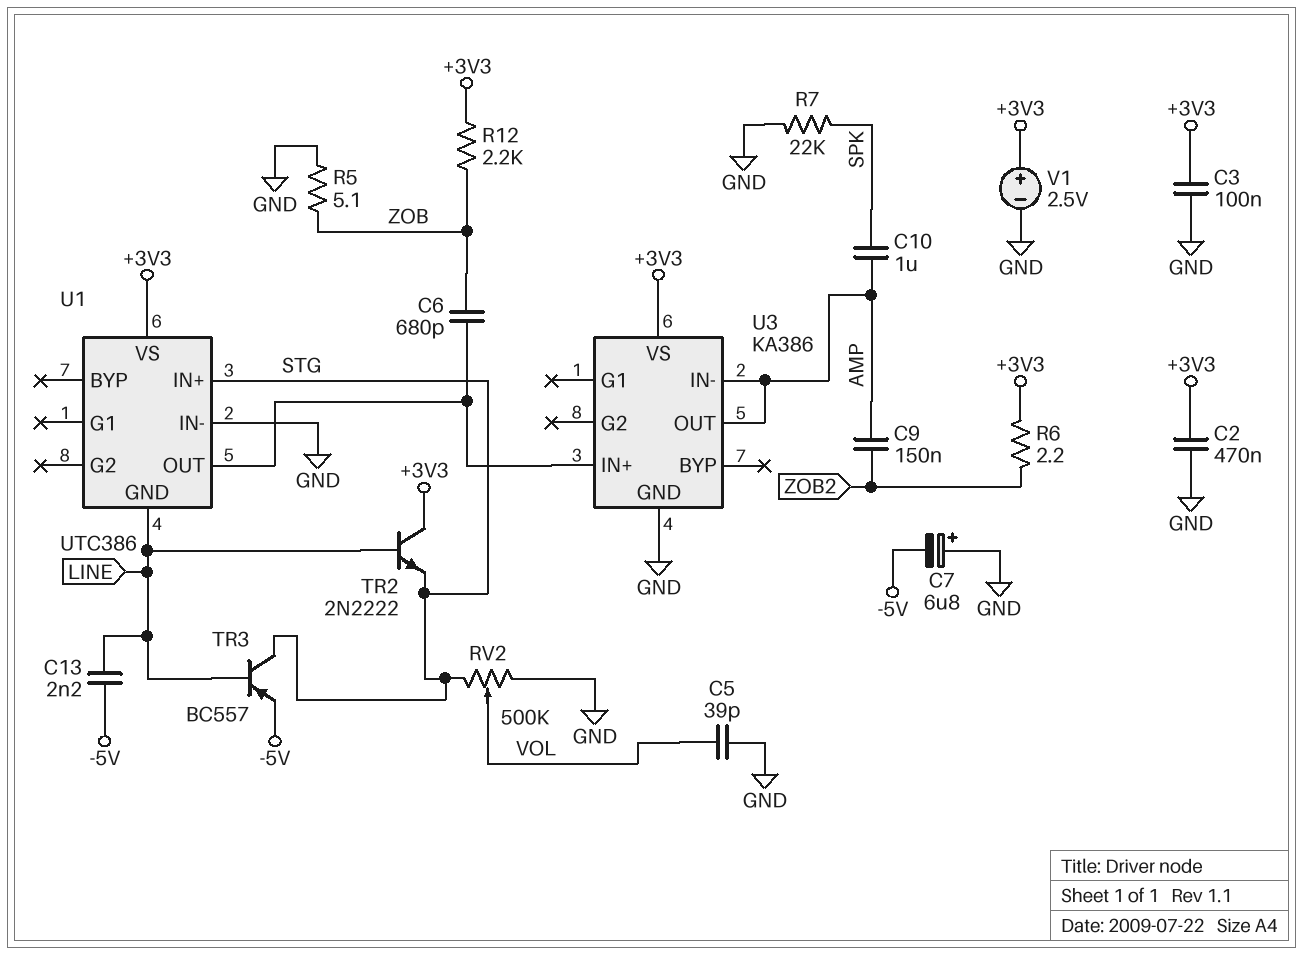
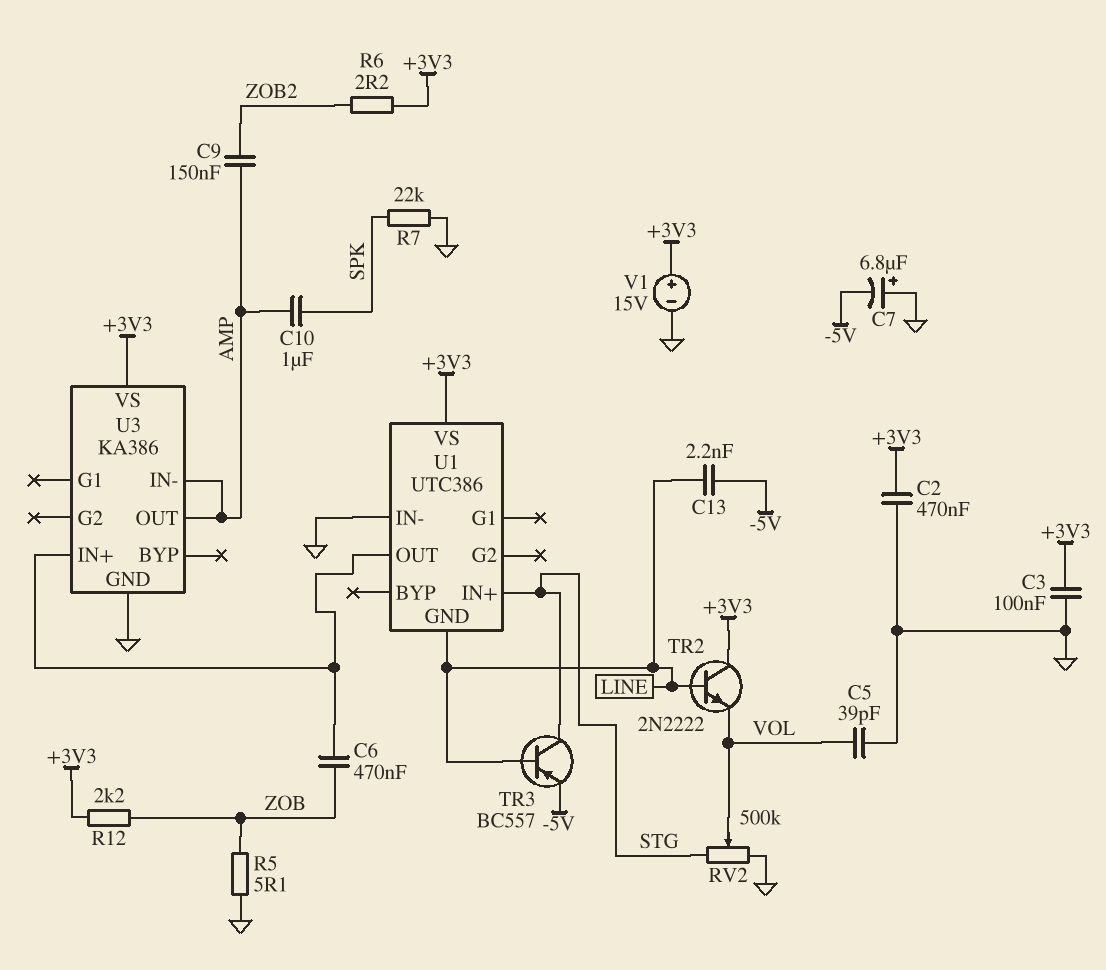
C6: 680pF (U1/OUT, ZOB) -> 470nF (U1/OUT, ZOB)
TR2: NPN 2N2222 (B LINE, C +3V3, E STG) -> NPN 2N2222 (B LINE, C +3V3, E VOL)
V1: 2.5V (plus +3V3, minus GND) -> 15V (plus +3V3, minus GND)

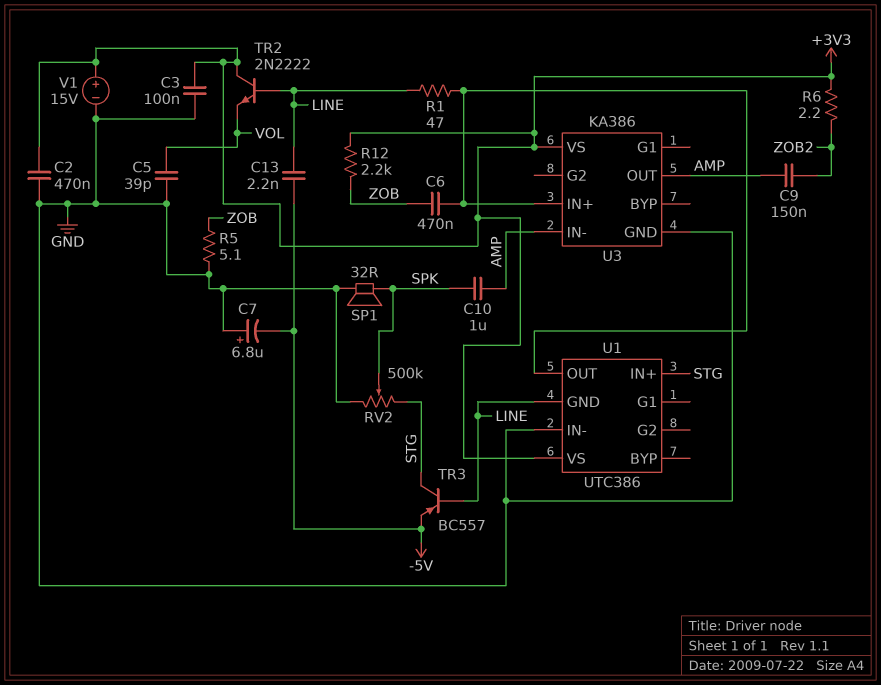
R1: none -> 47 (LINE, U1/OUT)
R7: 22k (GND, SPK) -> none
RV2: 500k (GND, STG, wiper VOL) -> 500k (GND, STG, wiper SPK)
SP1: none -> speaker 32R (GND, SPK)

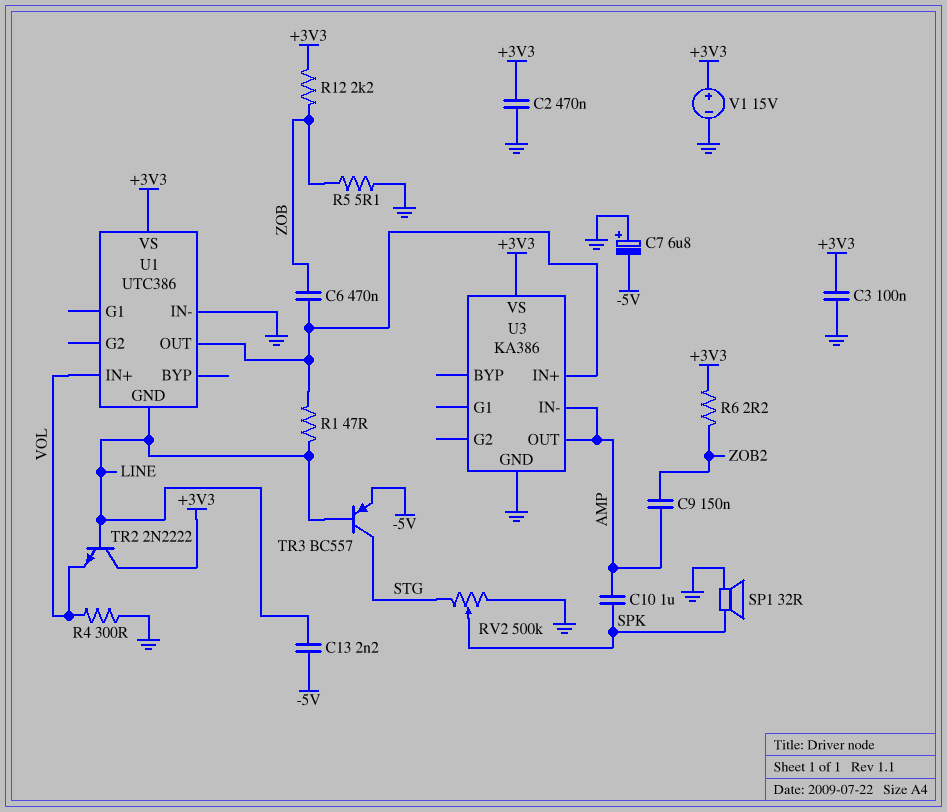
C5: 39pF (GND, VOL) -> none
R4: none -> 300 (GND, VOL)
U1 pin IN+: STG -> VOL

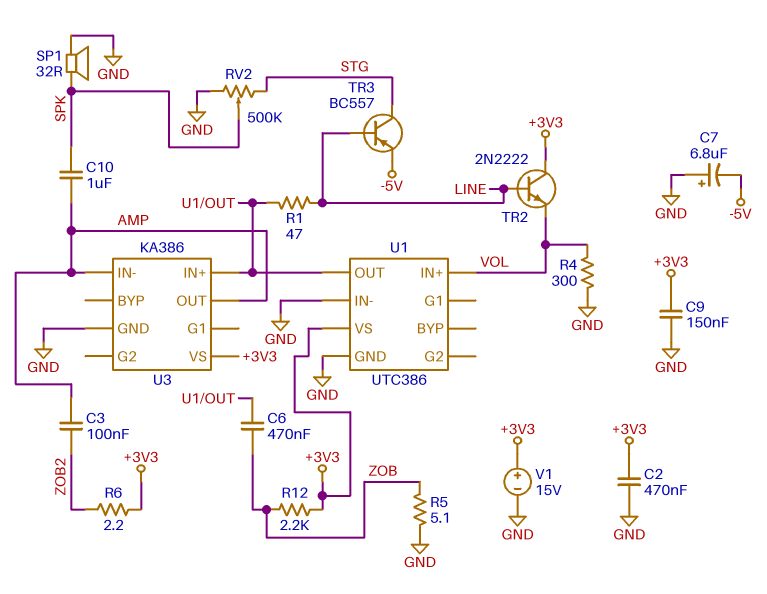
C3: 100nF (+3V3, GND) -> 100nF (AMP, ZOB2)
C9: 150nF (AMP, ZOB2) -> 150nF (+3V3, GND)
C13: 2.2nF (-5V, LINE) -> none
U1 pin GND: LINE -> GND

